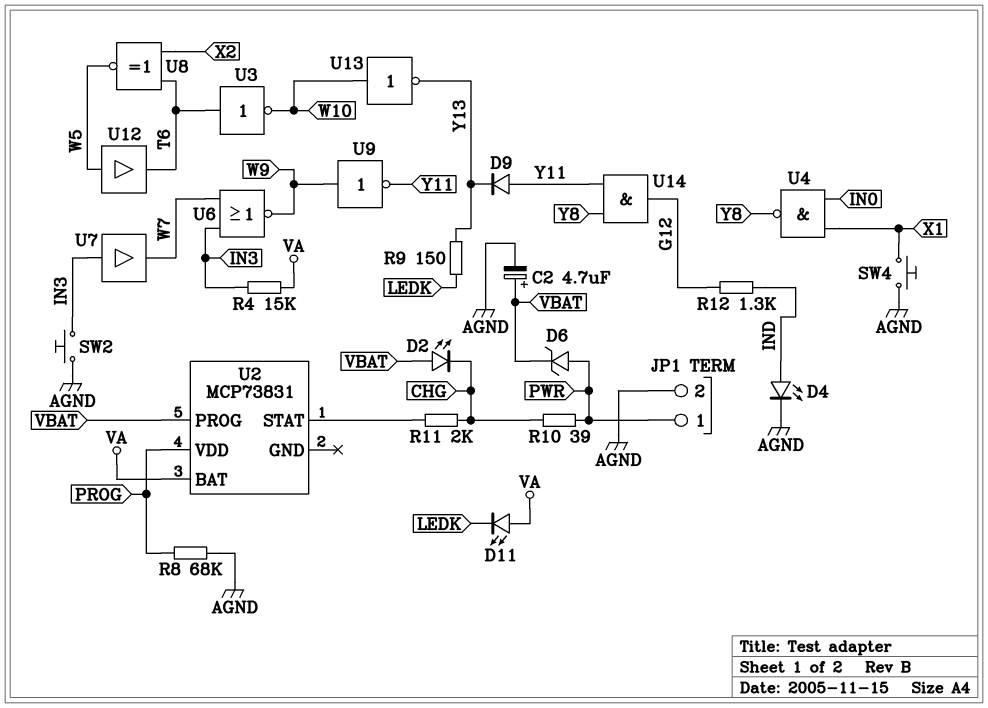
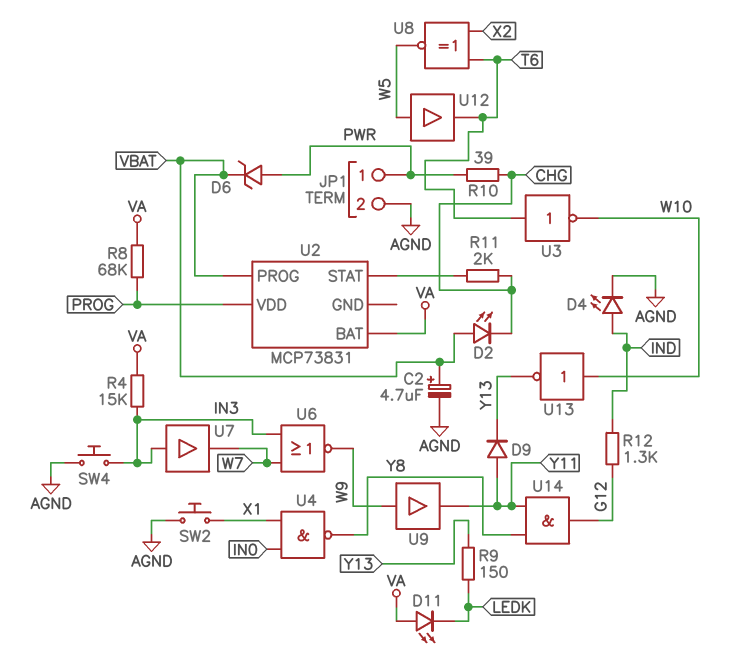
R8: 68k (AGND, PROG) -> 68k (PROG, VA)
SW2: button (AGND, IN3) -> button (AGND, X1)
SW4: button (AGND, X1) -> button (AGND, IN3)
U9: NOT (in W9, out Y11) -> buffer (in W9, out Y11)

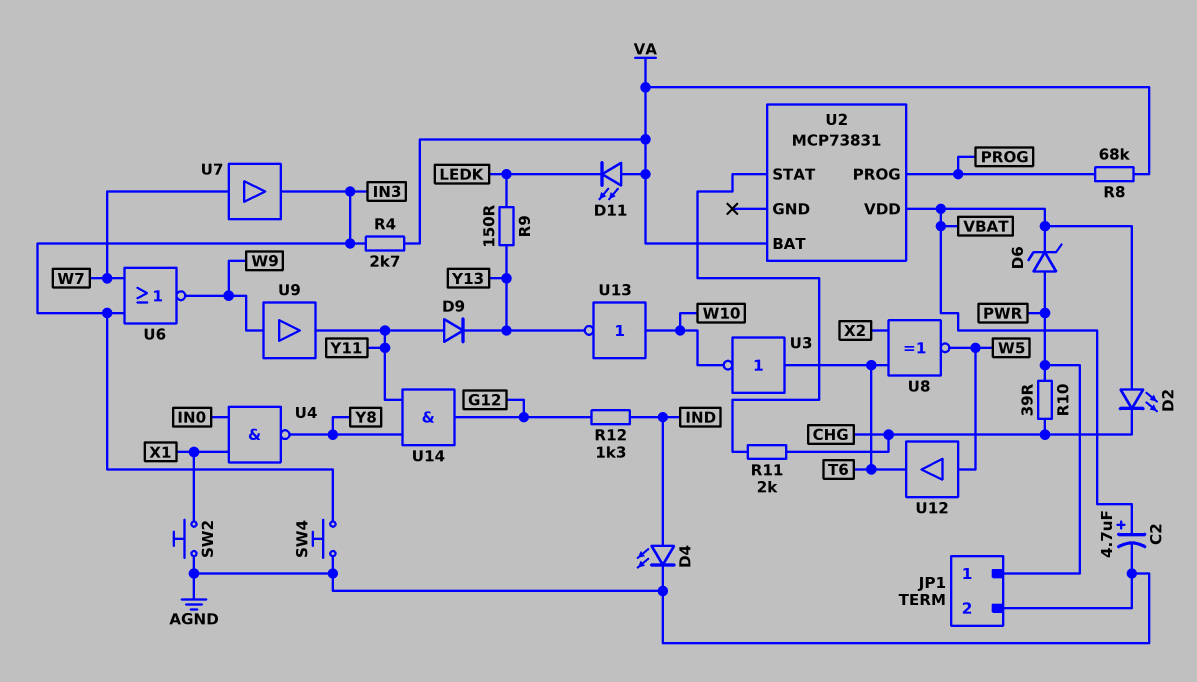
R4: 15k (IN3, VA) -> 2.7k (IN3, VA)
U2 pin PROG: VBAT -> PROG
U2 pin VDD: PROG -> VBAT
U7: buffer (in IN3, out W7) -> buffer (in W7, out IN3)

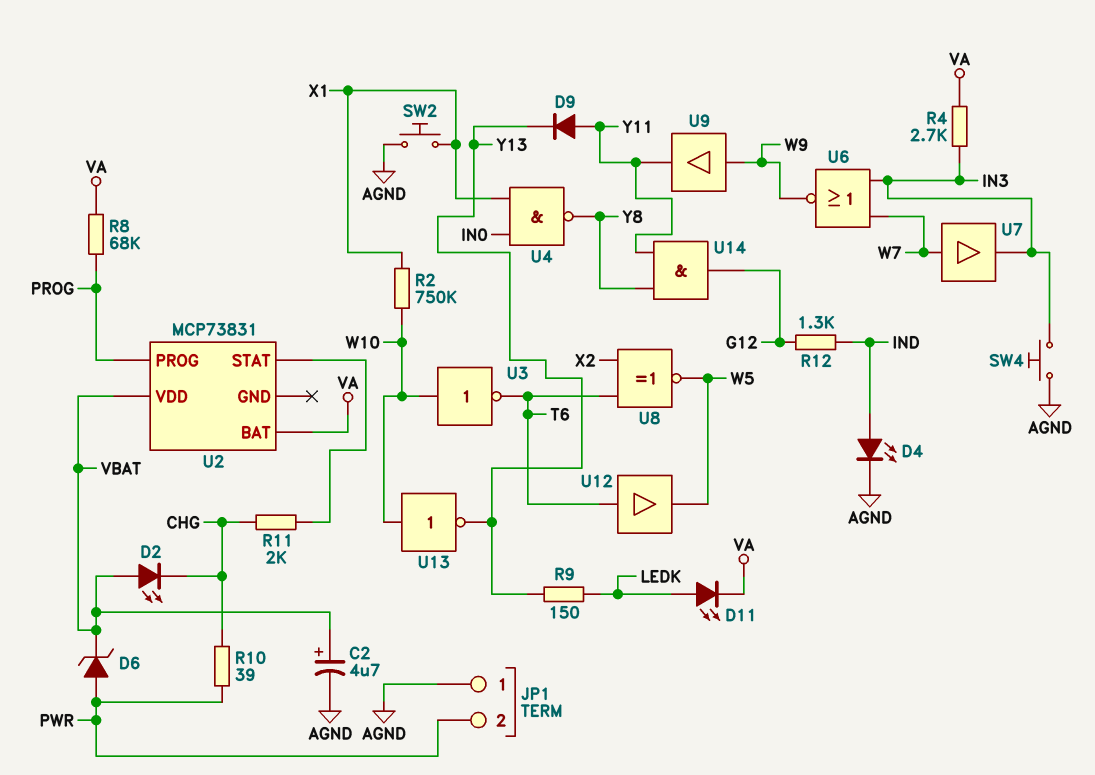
D11: LED (A VA, K LEDK) -> LED (A LEDK, K VA)
JP1 pin 1: PWR -> AGND
JP1 pin 2: AGND -> PWR
R2: none -> 750k (W10, X1)
U3: NOT (in T6, out W10) -> NOT (in W10, out T6)
U12: buffer (in W5, out T6) -> buffer (in T6, out W5)

